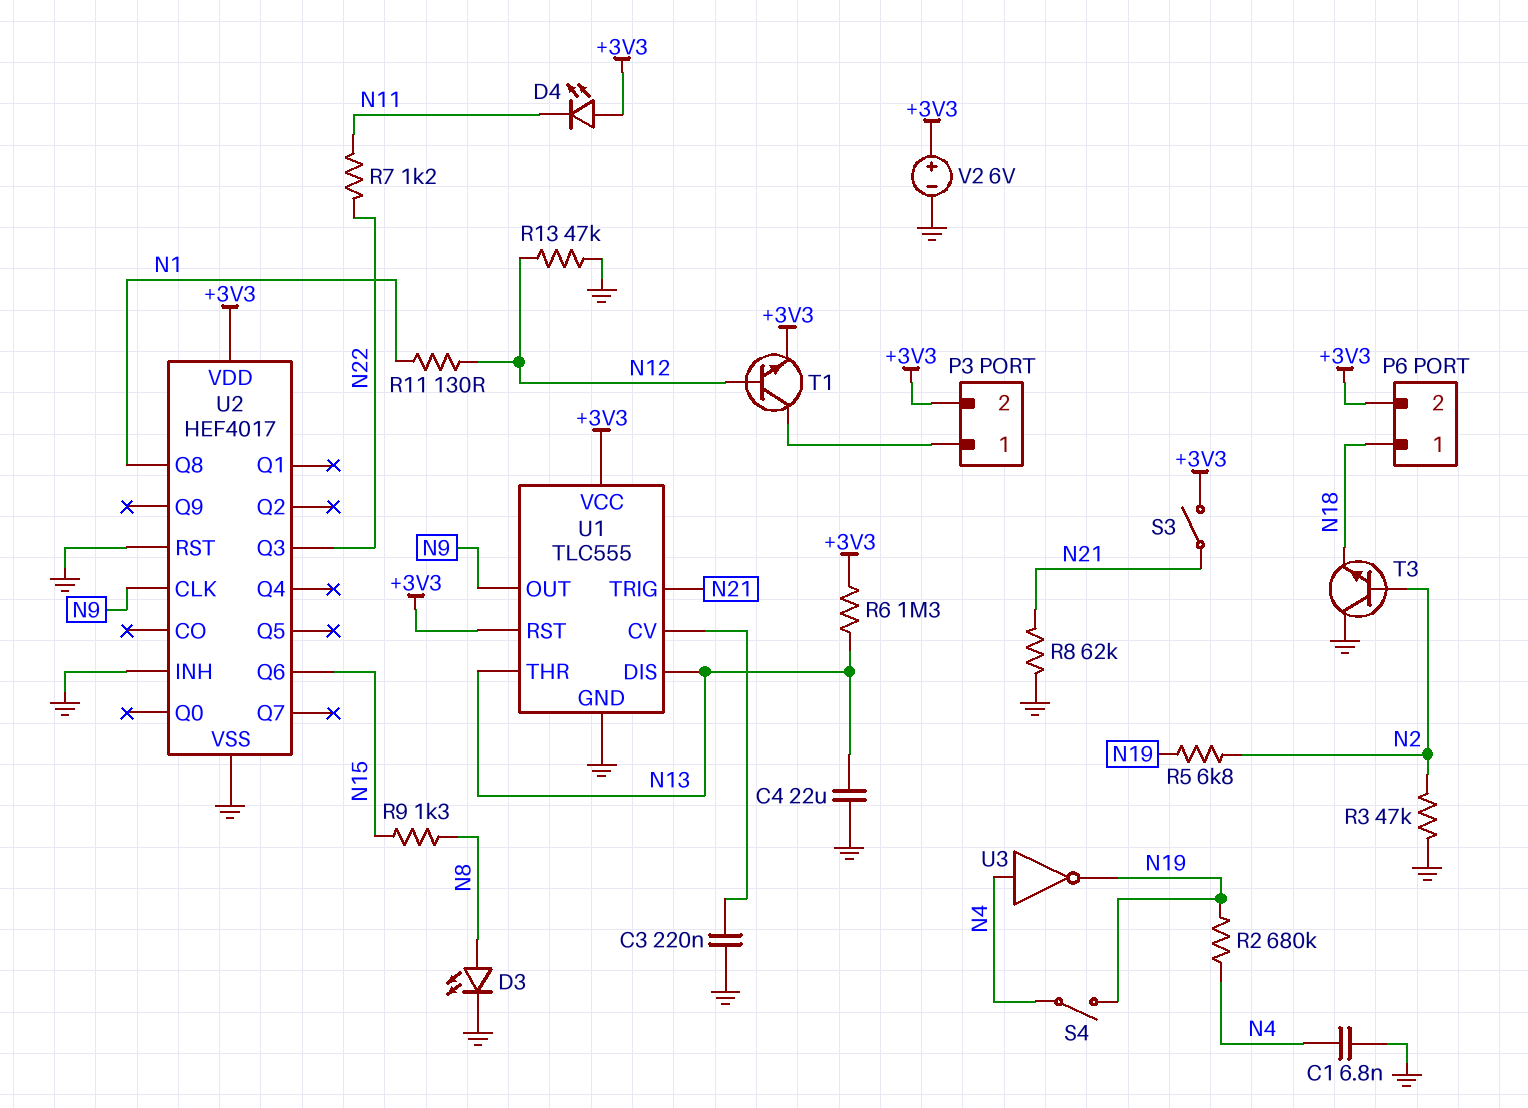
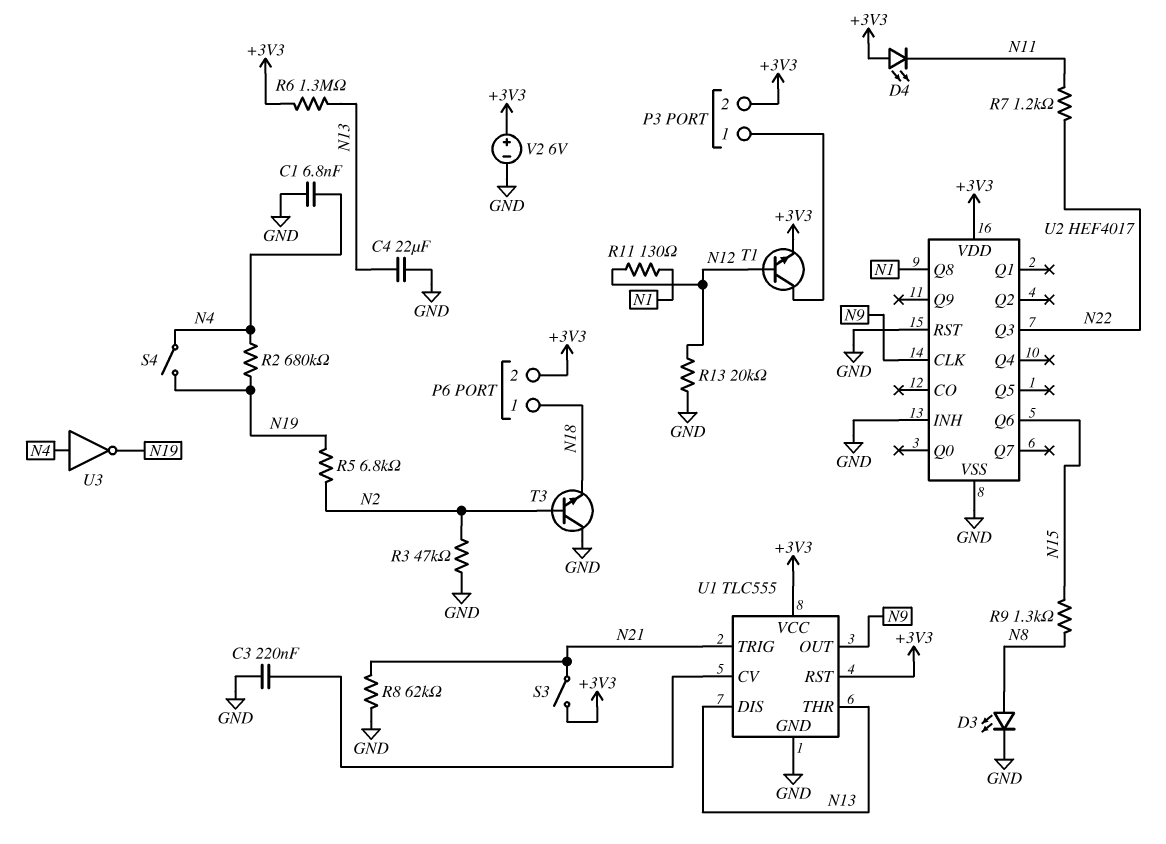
R13: 47k (GND, N12) -> 20k (GND, N12)

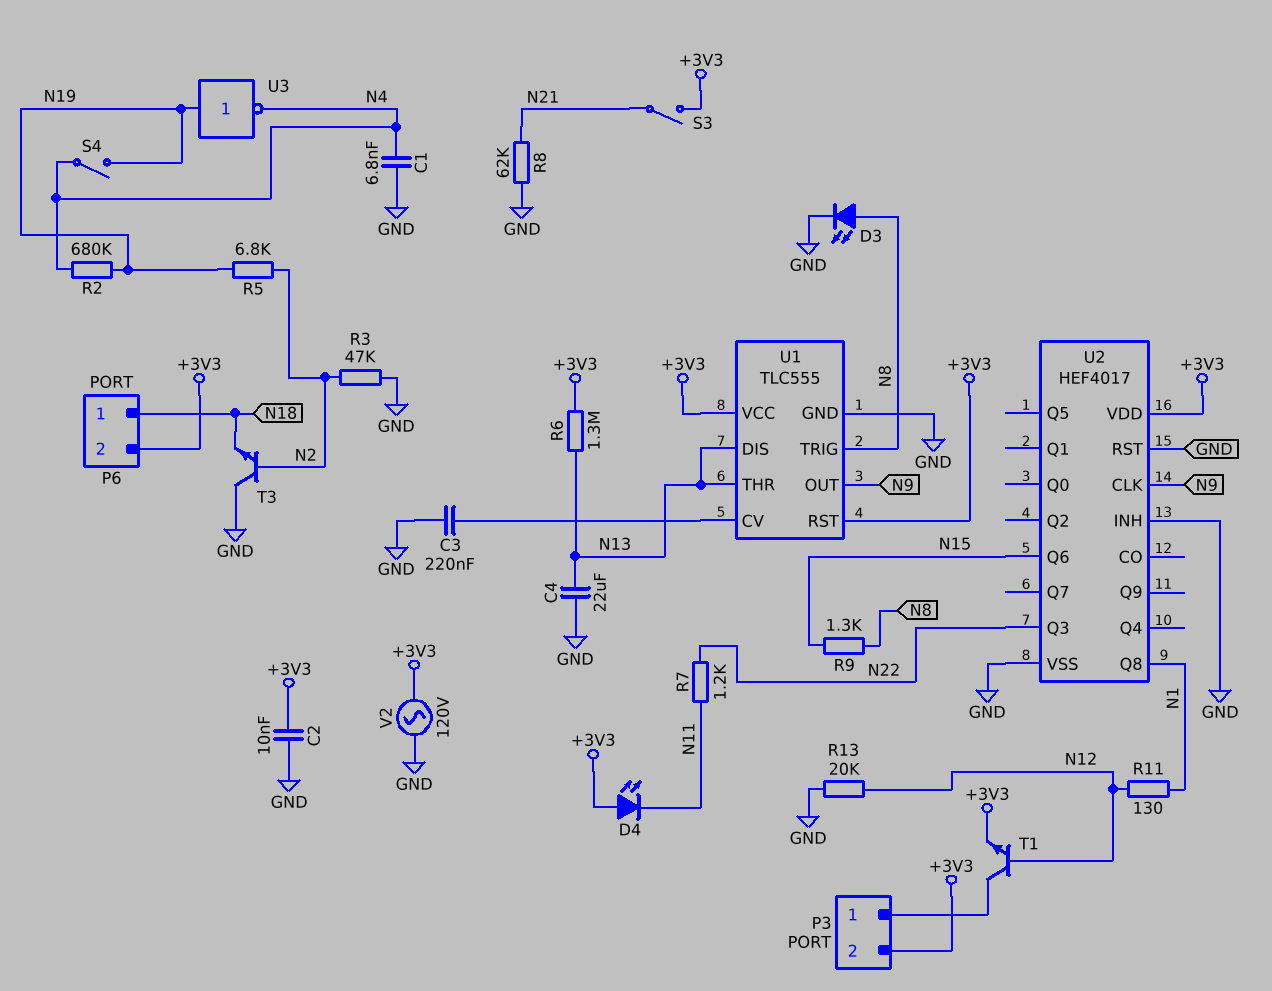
C2: none -> 10nF (+3V3, GND)
U1 pin TRIG: N21 -> N8
U3: NOT (in N4, out N19) -> NOT (in N19, out N4)
V2: 6V (plus +3V3, minus GND) -> AC 120V (+3V3, GND)

